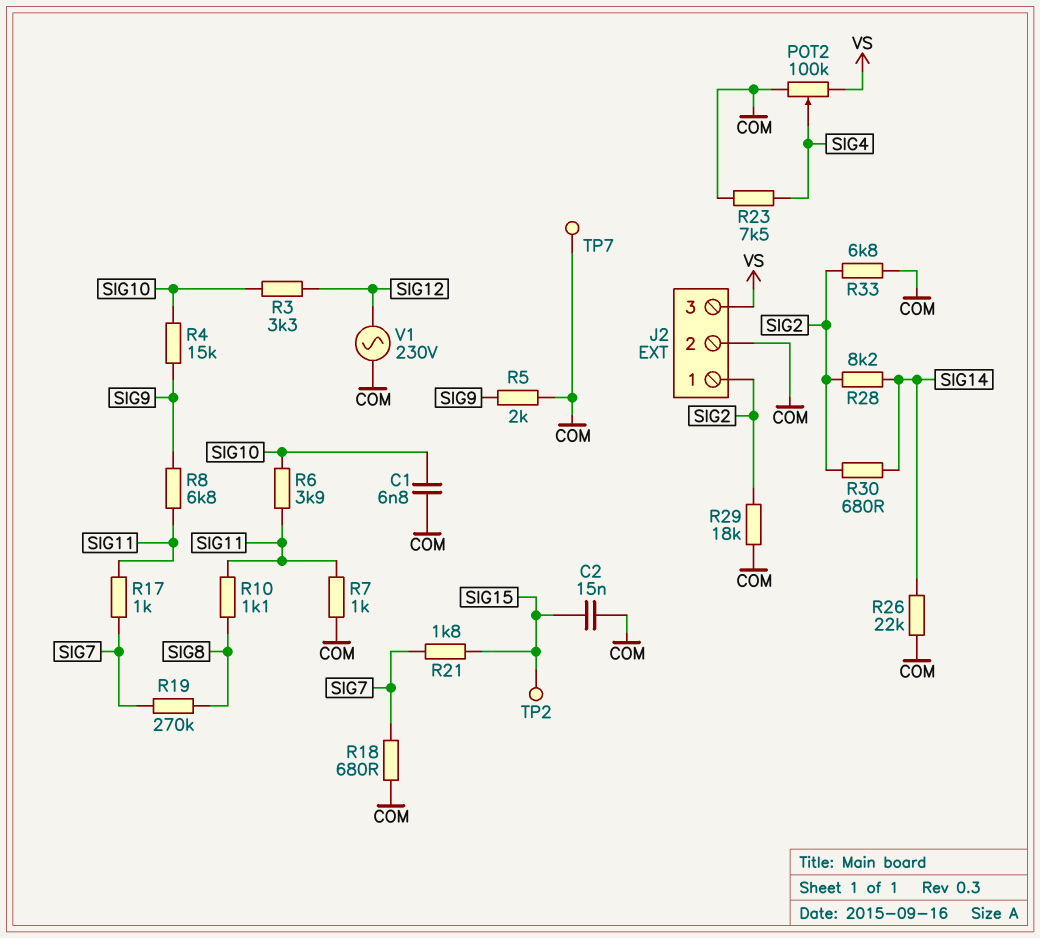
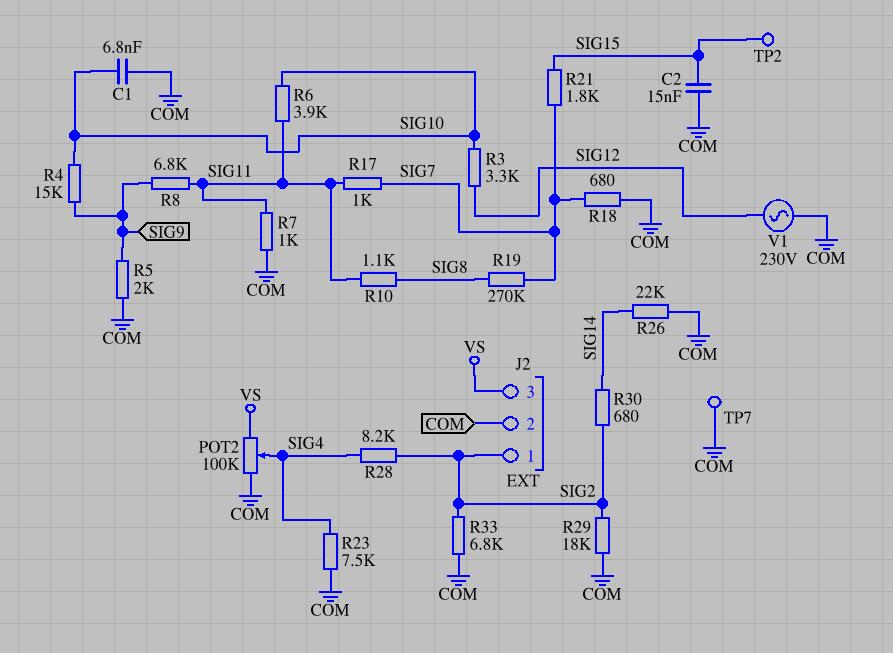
R28: 8.2k (SIG2, SIG14) -> 8.2k (SIG2, SIG4)

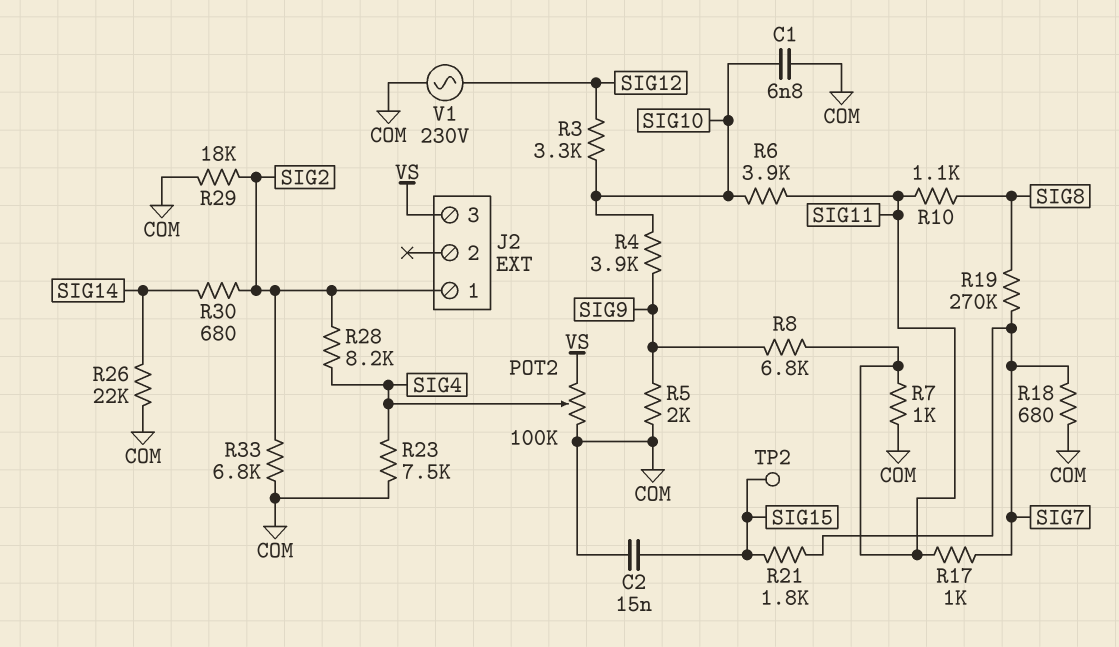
J2 pin 2: COM -> none
R4: 15k (SIG9, SIG10) -> 3.9k (SIG9, SIG10)
TP7: test point (COM) -> none

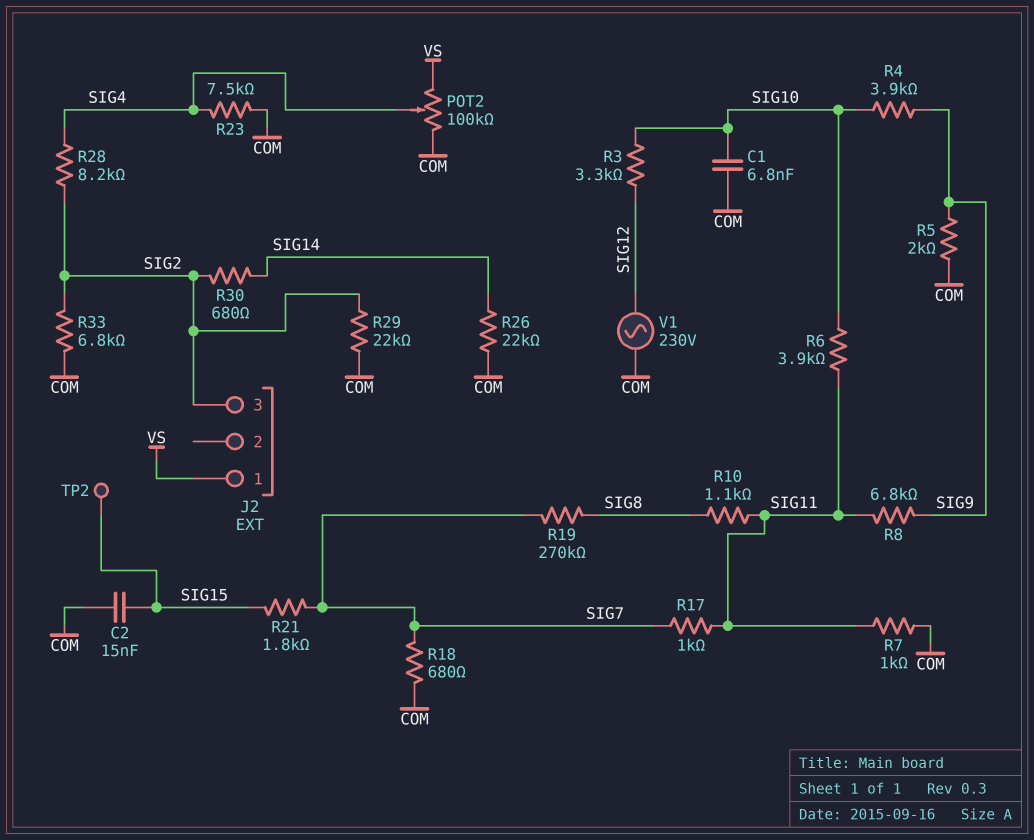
J2 pin 1: SIG2 -> VS
J2 pin 3: VS -> SIG2
R29: 18k (COM, SIG2) -> 22k (COM, SIG2)

